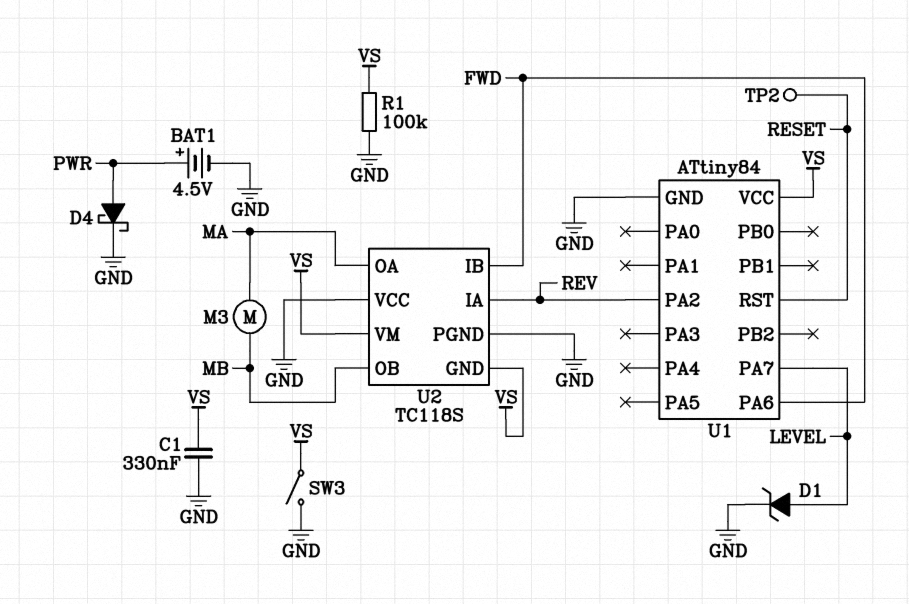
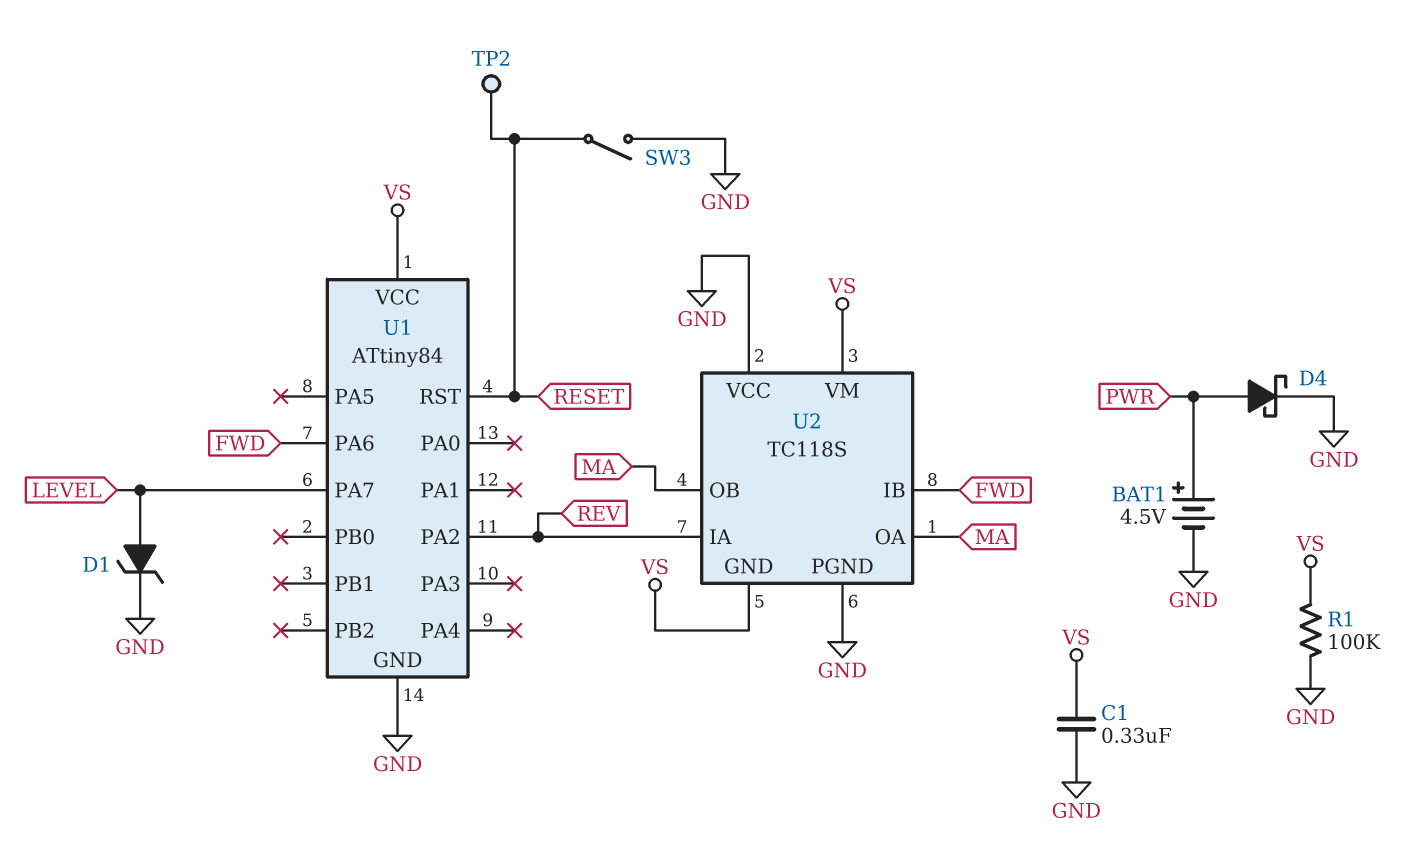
M3: motor (MA, MB) -> none
SW3: switch (GND, VS) -> switch (GND, RESET)
U2 pin OB: MB -> MA

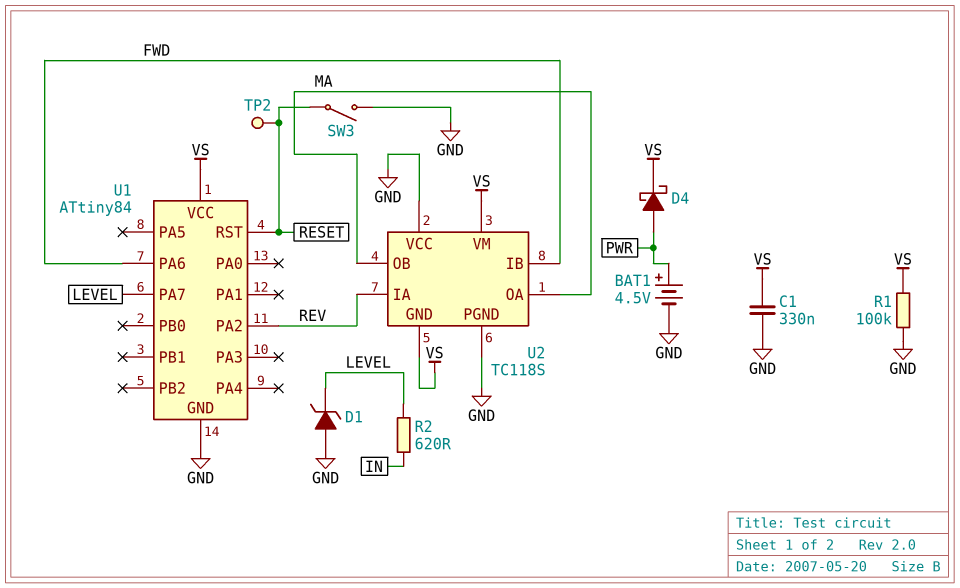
D1: zener (A LEVEL, K GND) -> zener (A GND, K LEVEL)
D4: schottky (A PWR, K GND) -> schottky (A PWR, K VS)
R2: none -> 620 (IN, LEVEL)

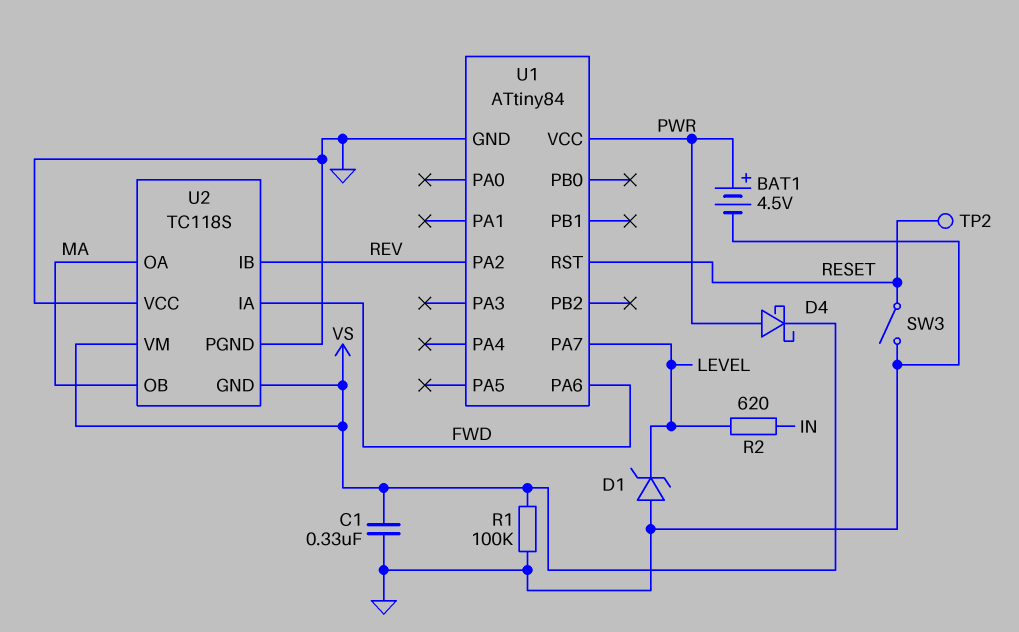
U1 pin VCC: VS -> PWR
U2 pin IA: REV -> FWD
U2 pin IB: FWD -> REV

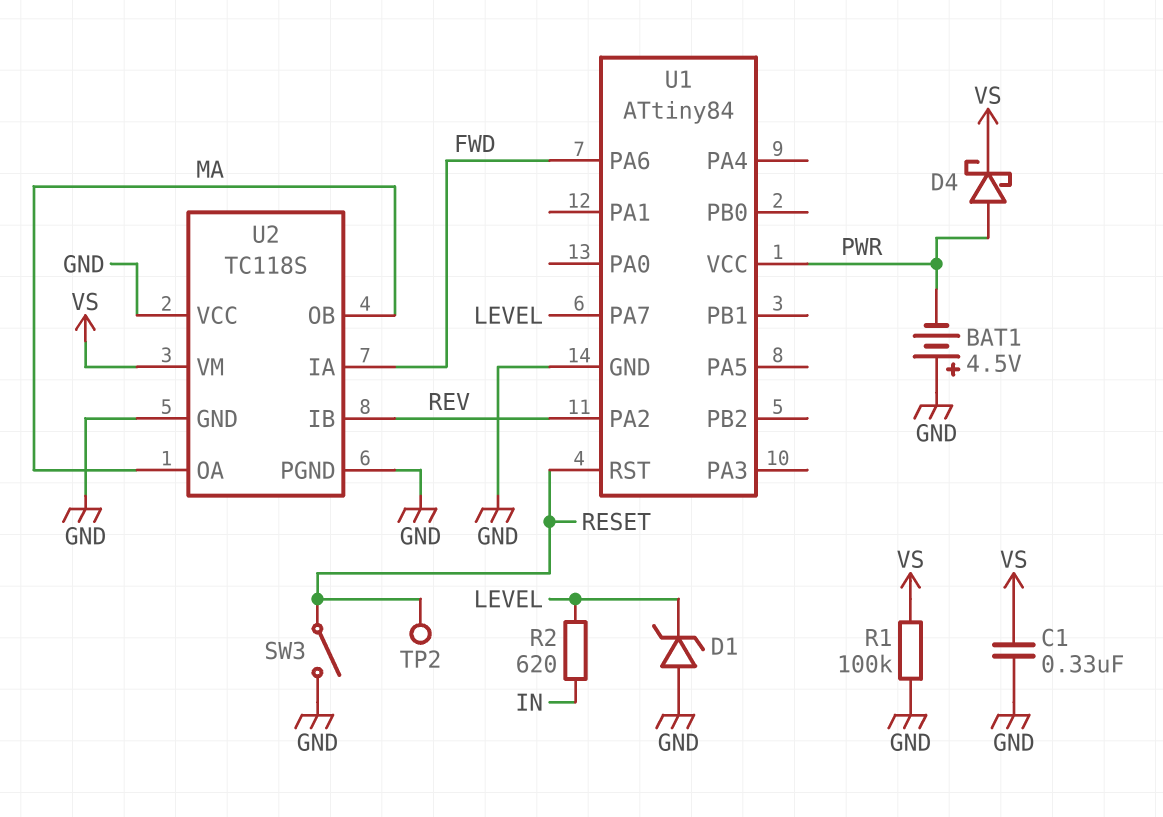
BAT1: 4.5V (plus PWR, minus GND) -> 4.5V (plus GND, minus PWR)
U2 pin GND: VS -> GND

